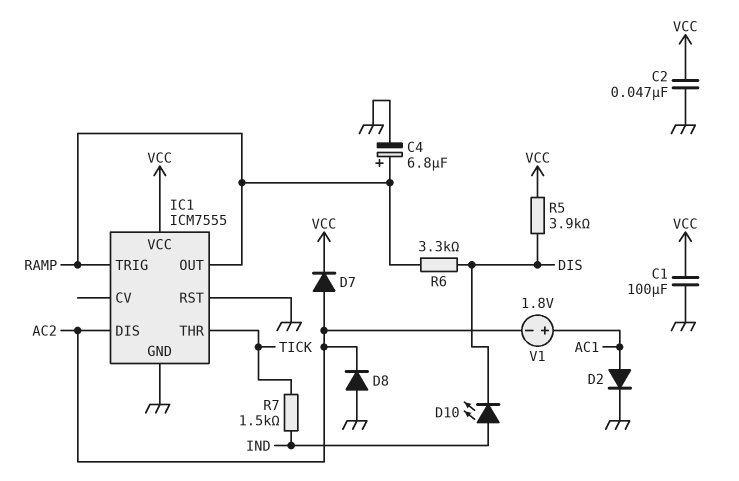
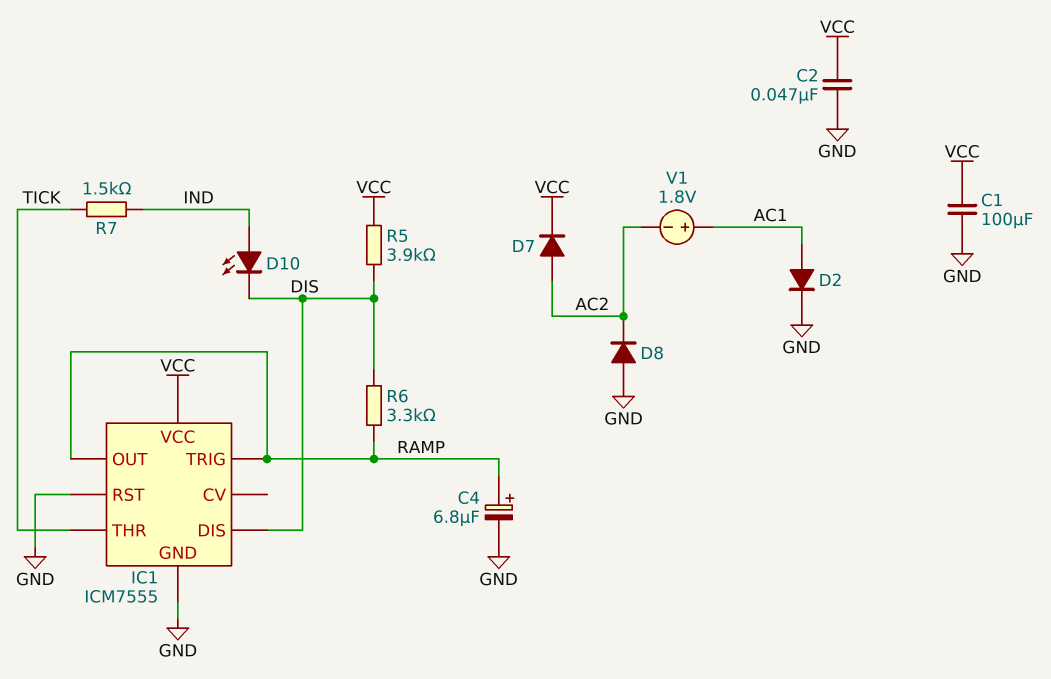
IC1 pin DIS: AC2 -> DIS

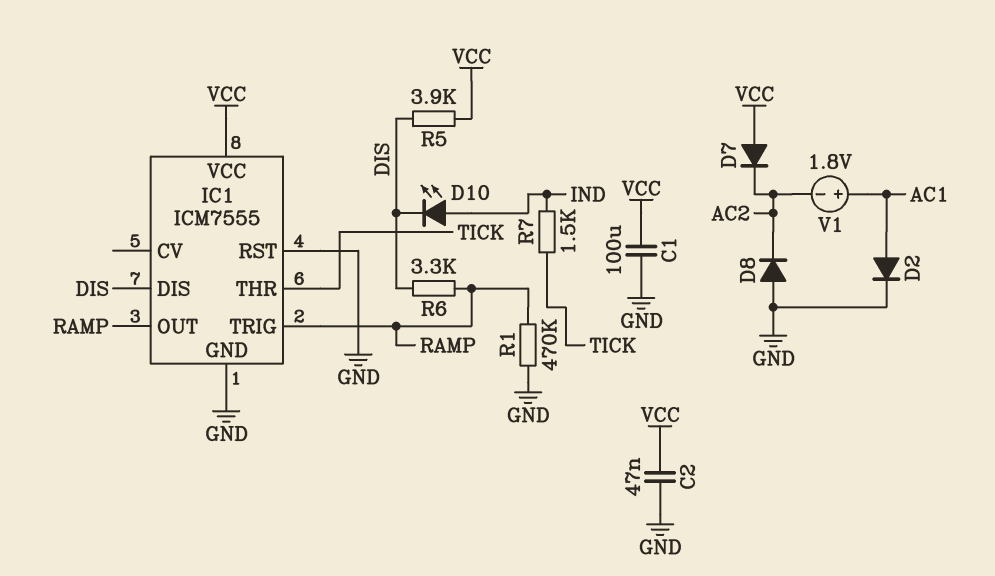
C4: 6.8uF (plus RAMP, minus GND) -> none
D7: diode (A AC2, K VCC) -> diode (A VCC, K AC2)
R1: none -> 470k (GND, RAMP)

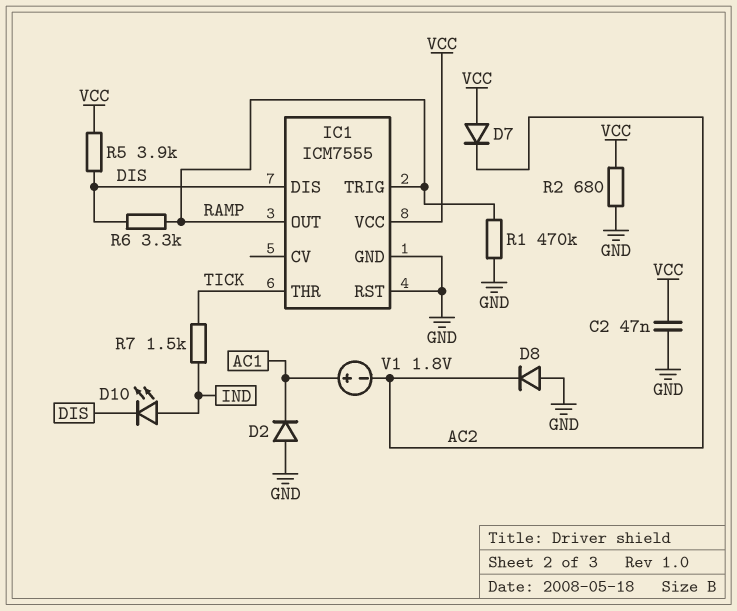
C1: 100uF (GND, VCC) -> none
D2: diode (A AC1, K GND) -> diode (A GND, K AC1)
R2: none -> 680 (GND, VCC)

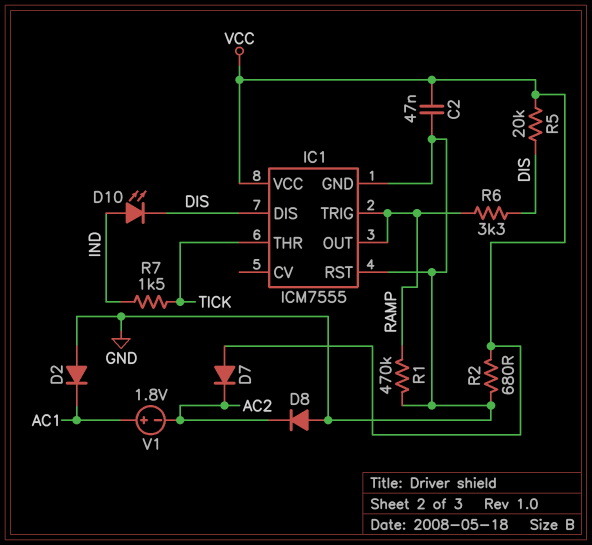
R5: 3.9k (DIS, VCC) -> 20k (DIS, VCC)

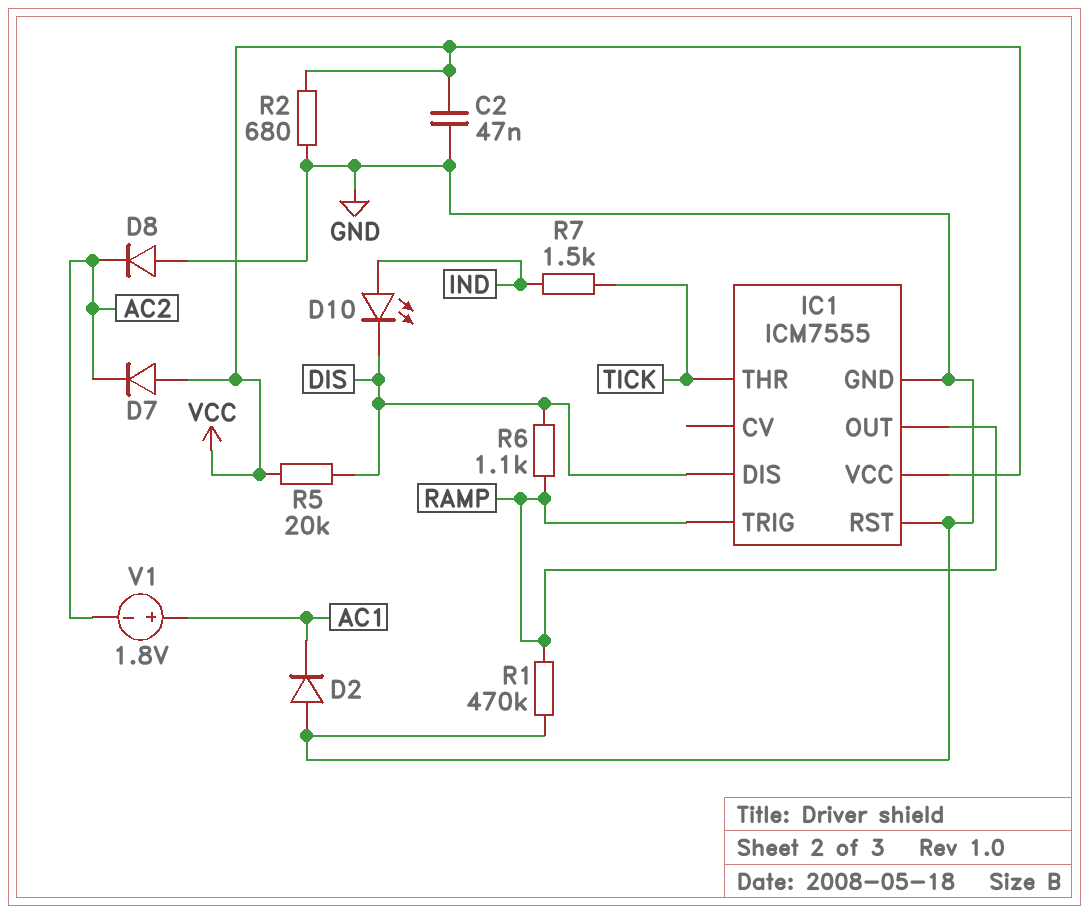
R6: 3.3k (DIS, RAMP) -> 1.1k (DIS, RAMP)

